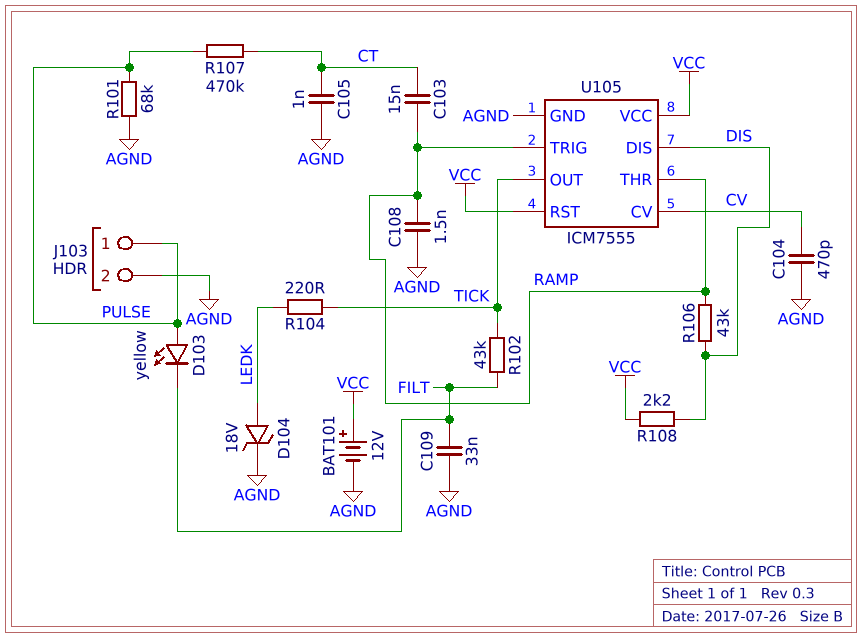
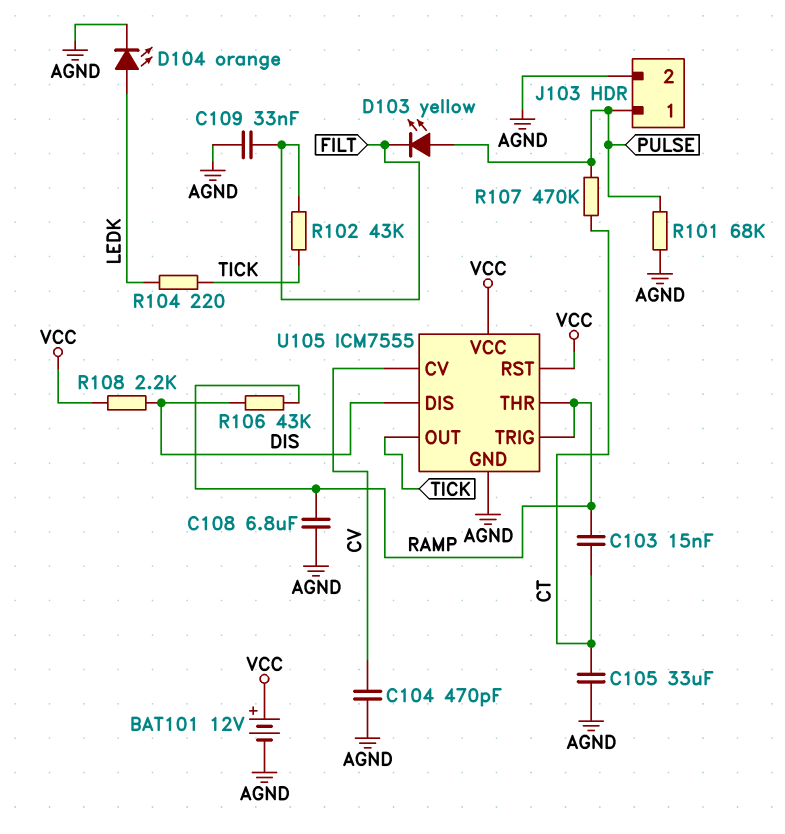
C105: 1nF (AGND, CT) -> 33uF (AGND, CT)
C108: 1.5nF (AGND, RAMP) -> 6.8uF (AGND, RAMP)
D104: zener 18V (A LEDK, K AGND) -> LED orange (A LEDK, K AGND)

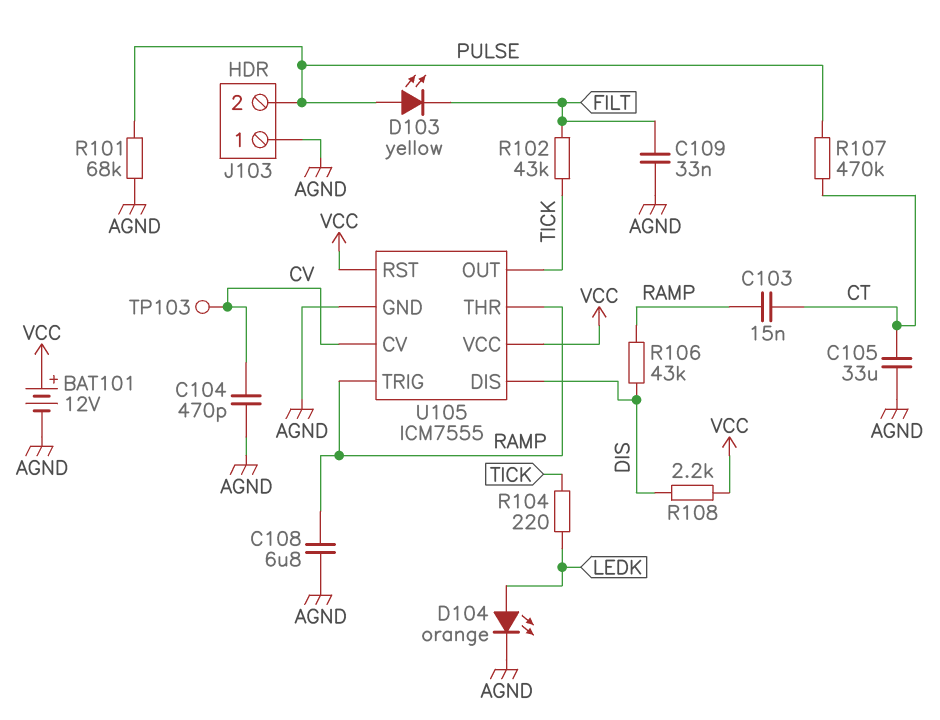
J103 pin 1: PULSE -> AGND
J103 pin 2: AGND -> PULSE
TP103: none -> test point (CV)

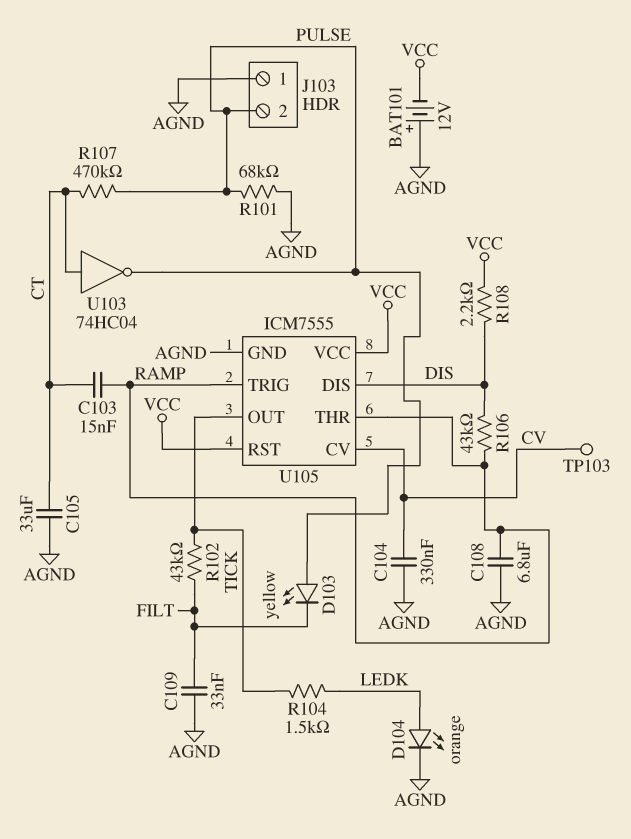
BAT101: 12V (plus VCC, minus AGND) -> 12V (plus AGND, minus VCC)
C104: 470pF (AGND, CV) -> 330nF (AGND, CV)
R104: 220 (LEDK, TICK) -> 1.5k (LEDK, TICK)
U103: none -> NOT 74HC04 (in CT, out PULSE)

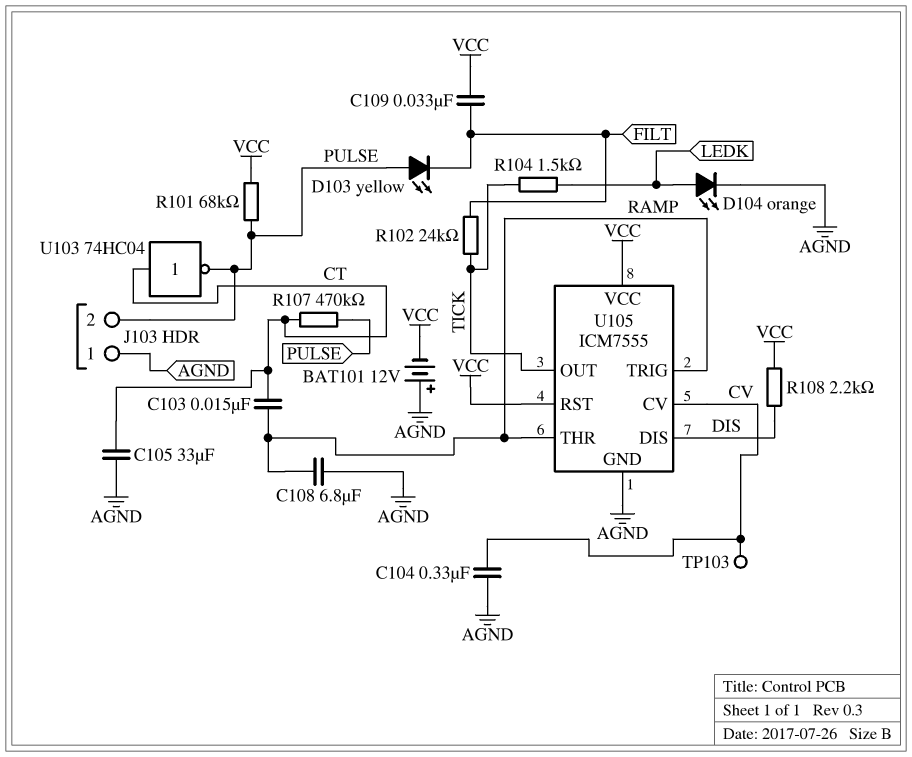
C109: 33nF (AGND, FILT) -> 33nF (FILT, VCC)
R101: 68k (AGND, PULSE) -> 68k (PULSE, VCC)
R102: 43k (FILT, TICK) -> 24k (FILT, TICK)
R106: 43k (DIS, RAMP) -> none

